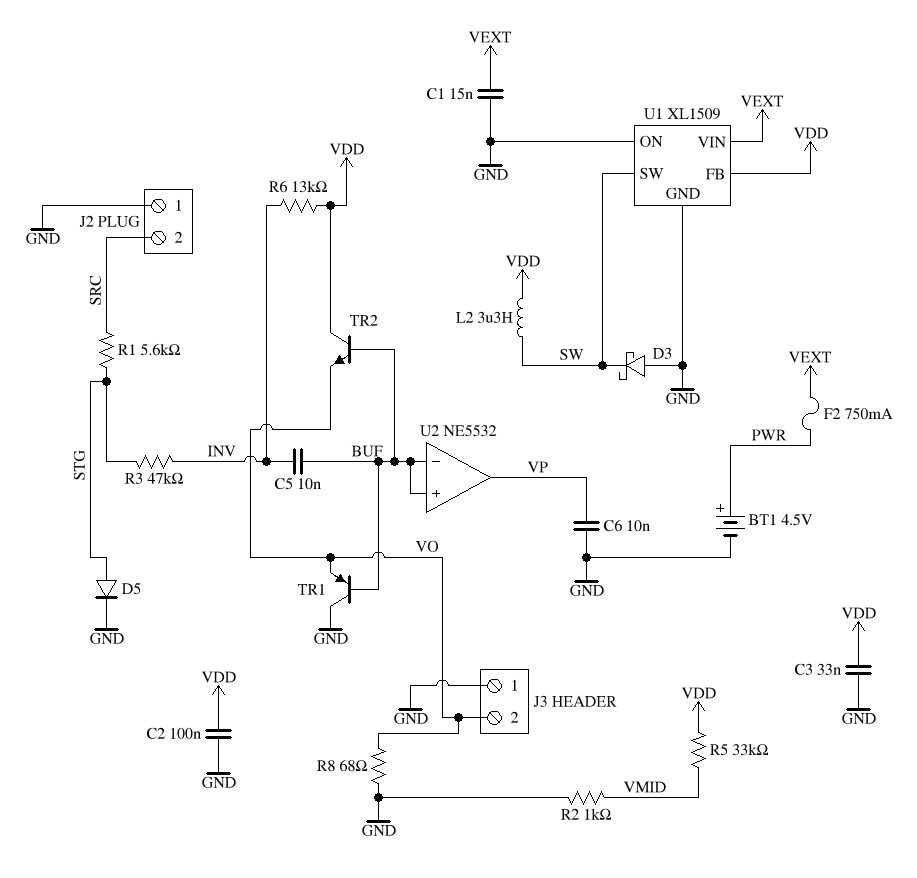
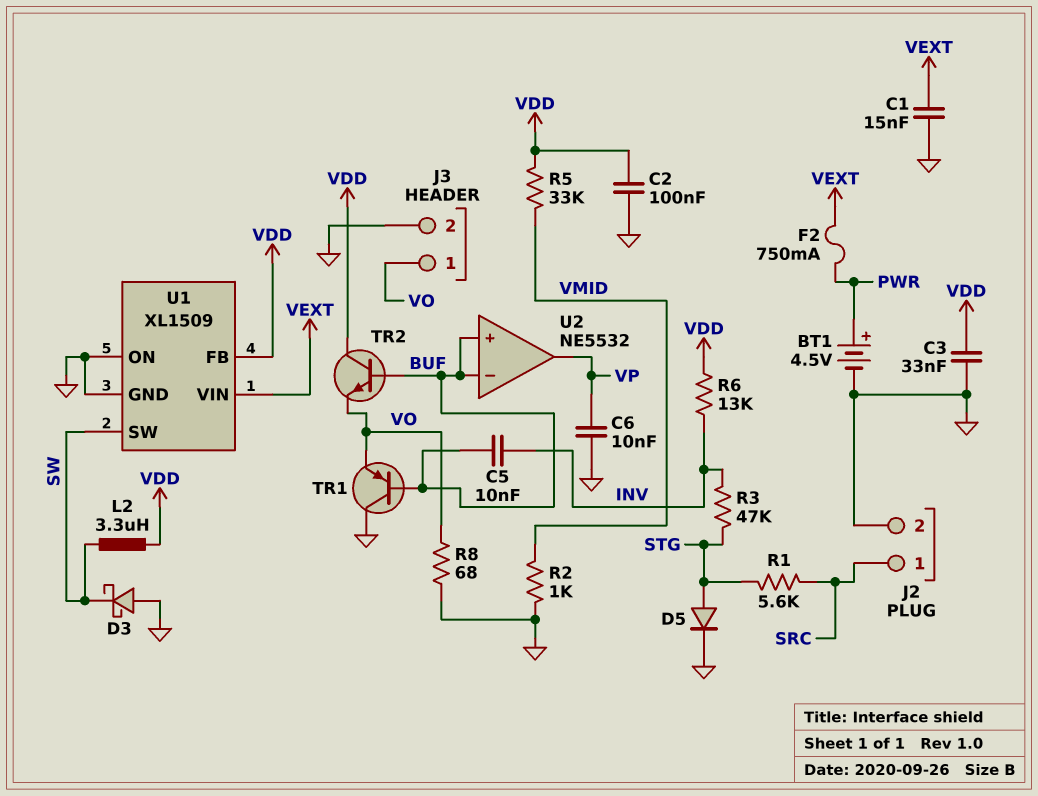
J2 pin 1: GND -> SRC
J2 pin 2: SRC -> GND
J3 pin 1: GND -> VO
J3 pin 2: VO -> GND

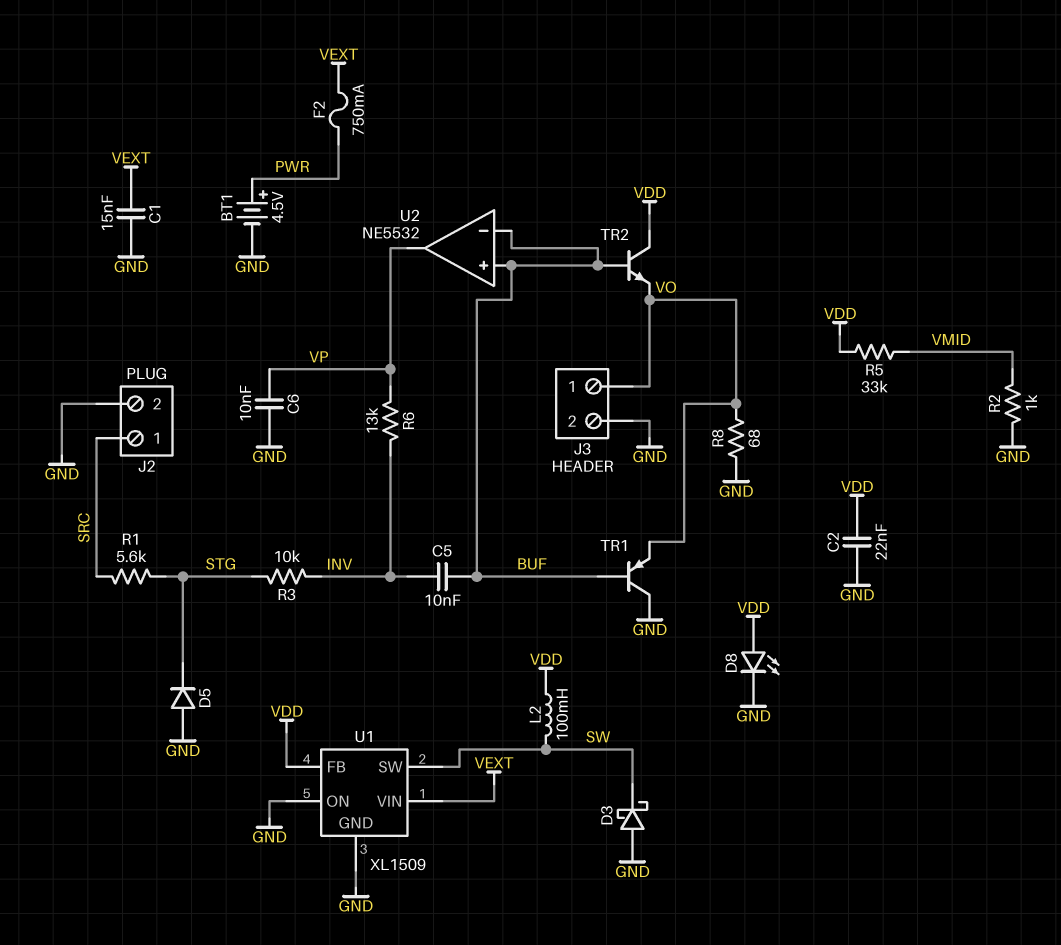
C2: 100nF (GND, VDD) -> 22nF (GND, VDD)
C3: 33nF (GND, VDD) -> none
D5: diode (A STG, K GND) -> diode (A GND, K STG)
D8: none -> LED (A VDD, K GND)
L2: 3.3uH (SW, VDD) -> 100mH (SW, VDD)
R3: 47k (INV, STG) -> 10k (INV, STG)
R6: 13k (INV, VDD) -> 13k (INV, VP)

